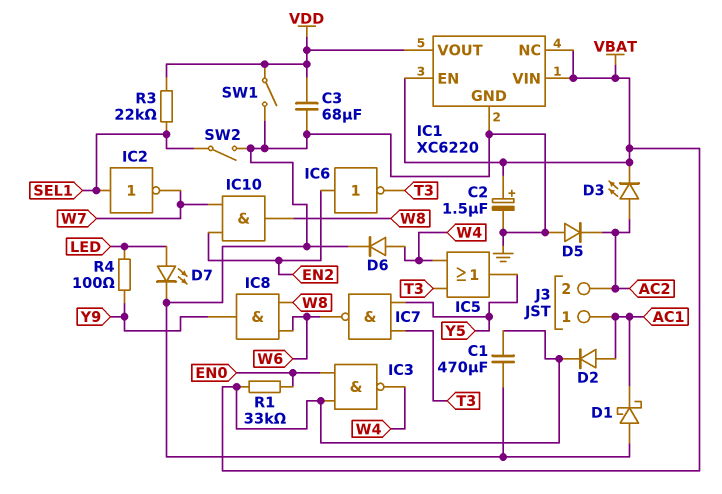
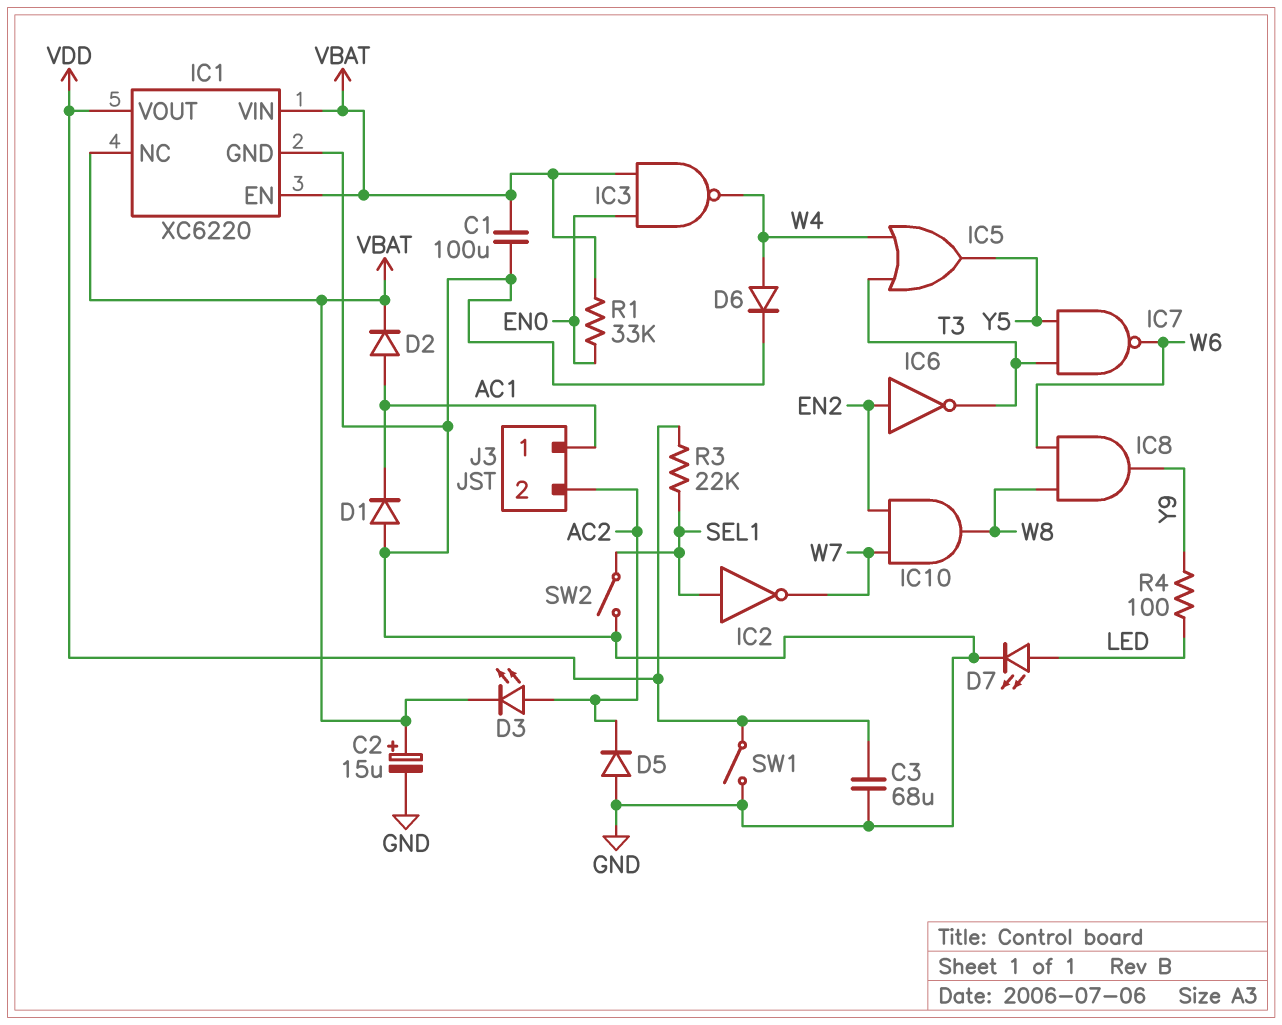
C1: 470uF (GND, VBAT) -> 100uF (GND, VBAT)
C2: 1.5uF (plus VBAT, minus GND) -> 15uF (plus VBAT, minus GND)
D1: schottky (A GND, K AC1) -> diode (A GND, K AC1)

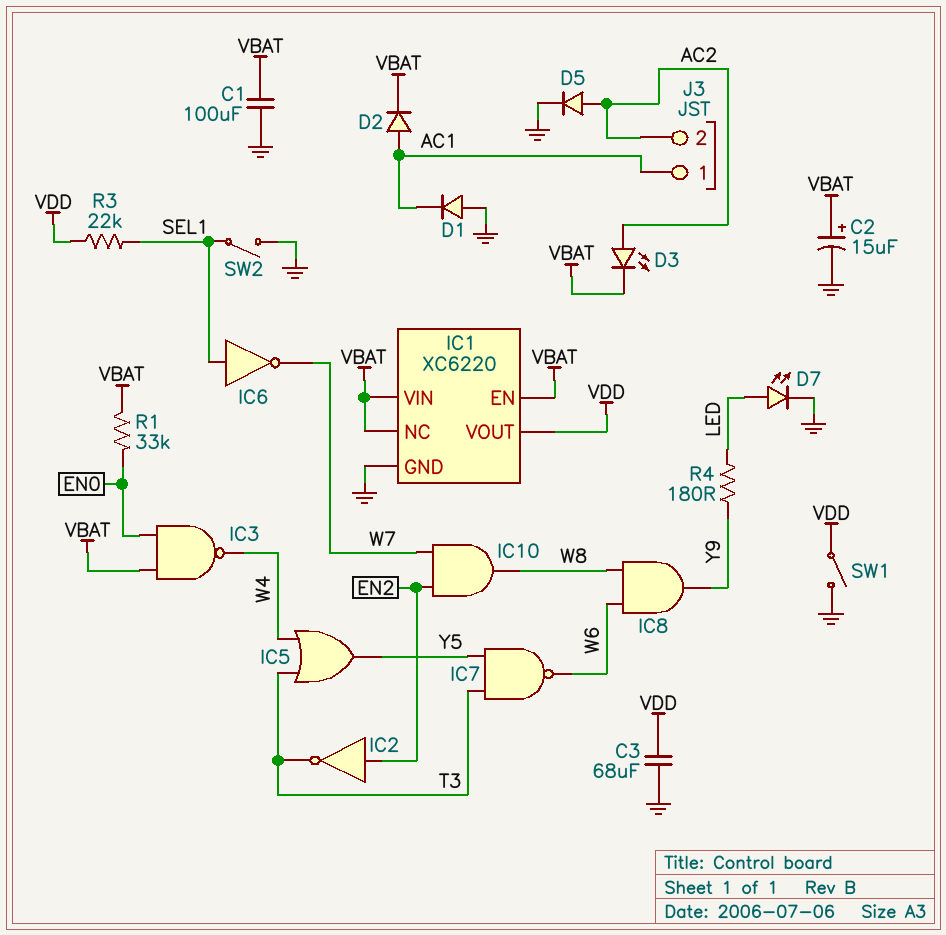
D5: diode (A GND, K AC2) -> diode (A AC2, K GND)
D6: diode (A W4, K GND) -> none
IC2: NOT (in SEL1, out W7) -> NOT (in EN2, out T3)
IC6: NOT (in EN2, out T3) -> NOT (in SEL1, out W7)
R4: 100 (LED, Y9) -> 180 (LED, Y9)

